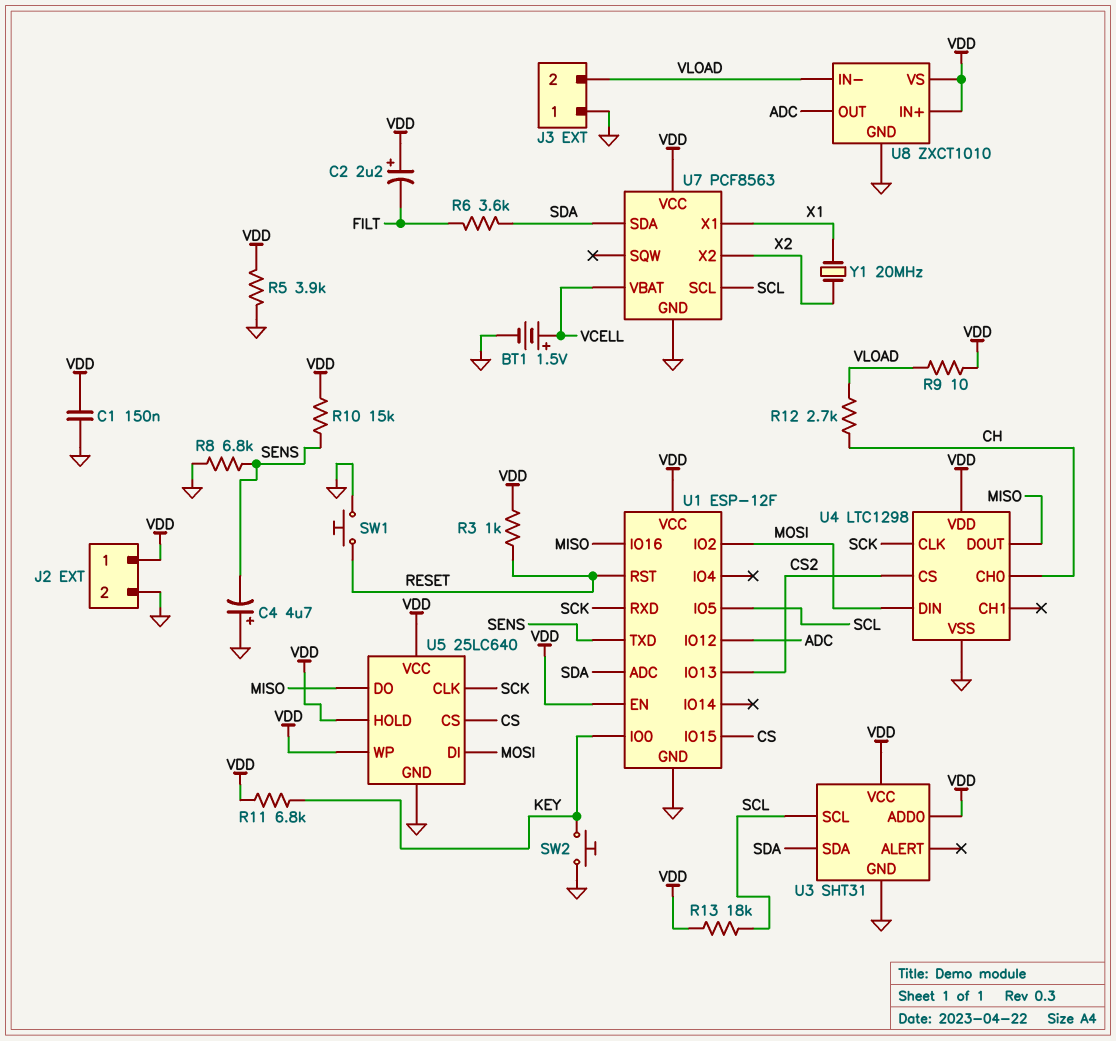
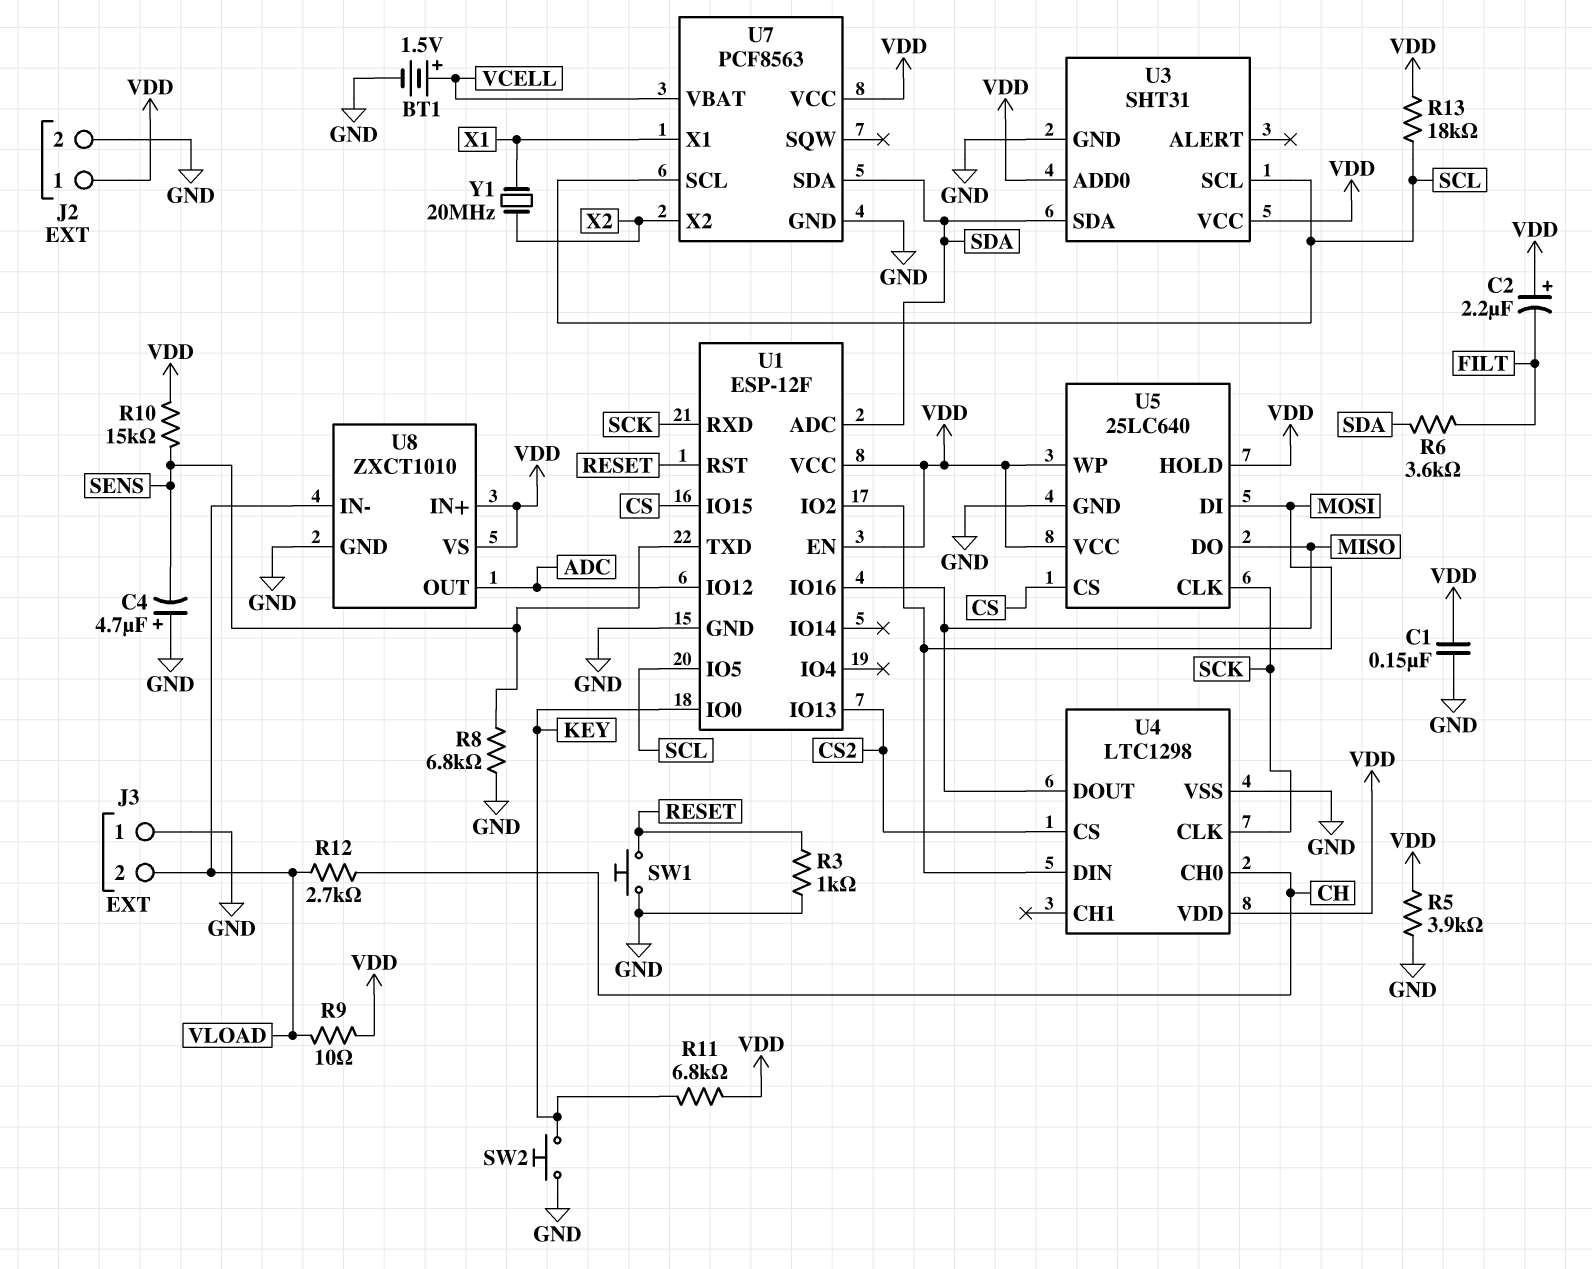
R3: 1k (RESET, VDD) -> 1k (GND, RESET)

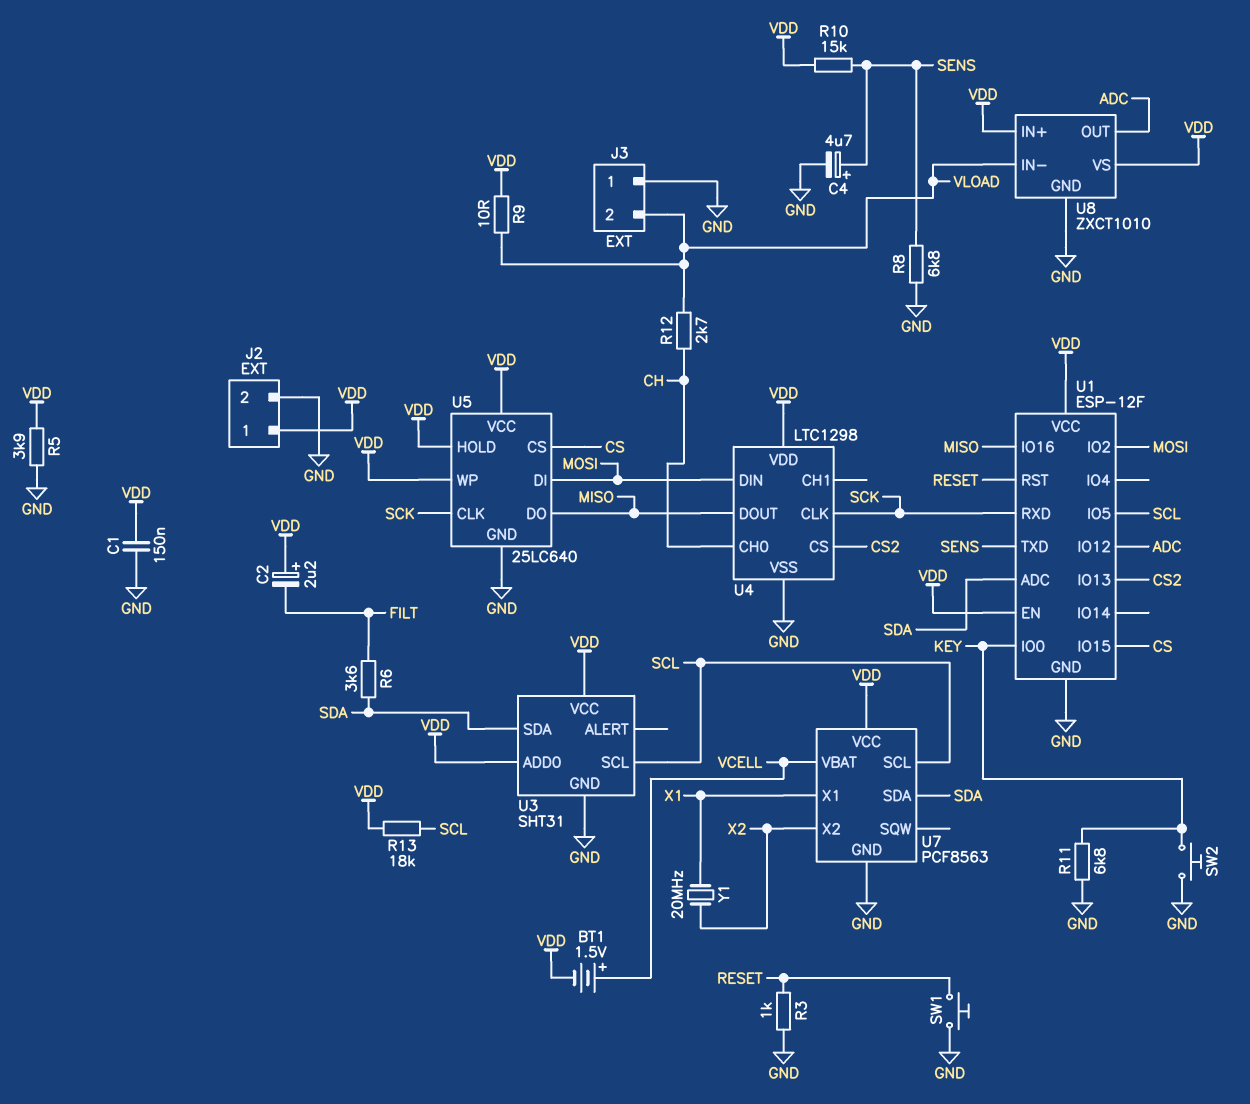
BT1: 1.5V (plus VCELL, minus GND) -> 1.5V (plus VCELL, minus VDD)
C4: 4.7uF (plus GND, minus SENS) -> 4.7uF (plus SENS, minus GND)
R11: 6.8k (KEY, VDD) -> 6.8k (GND, KEY)

